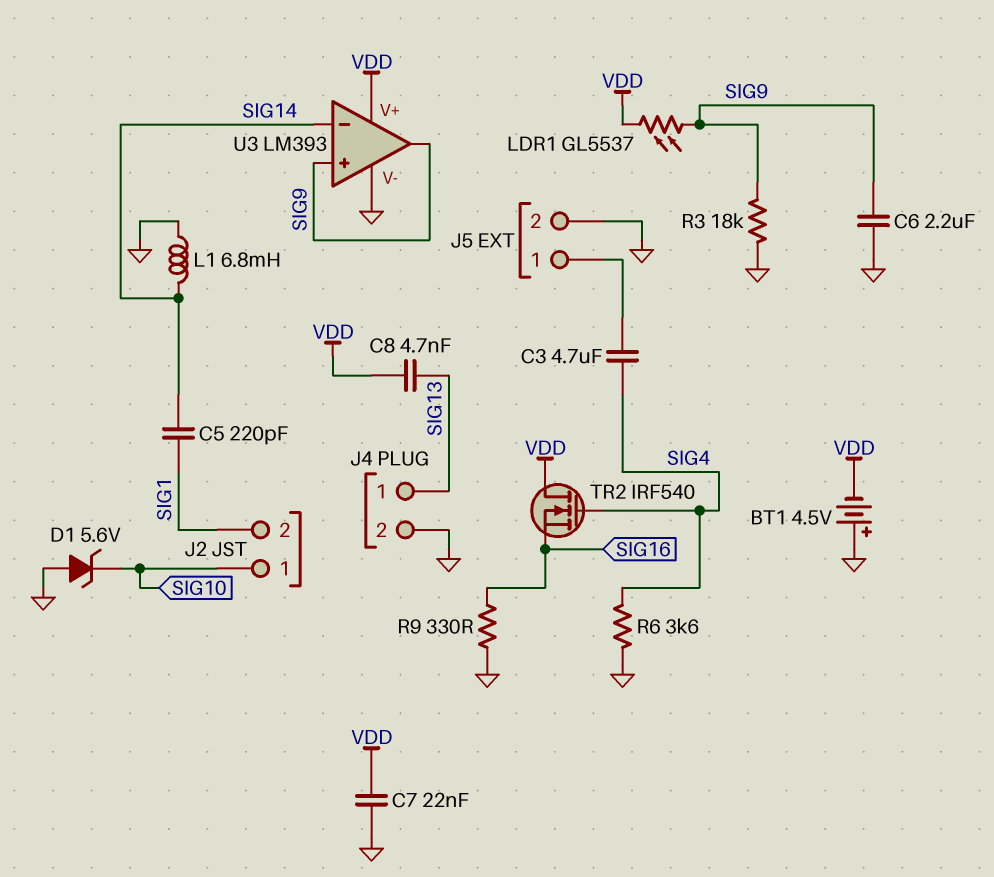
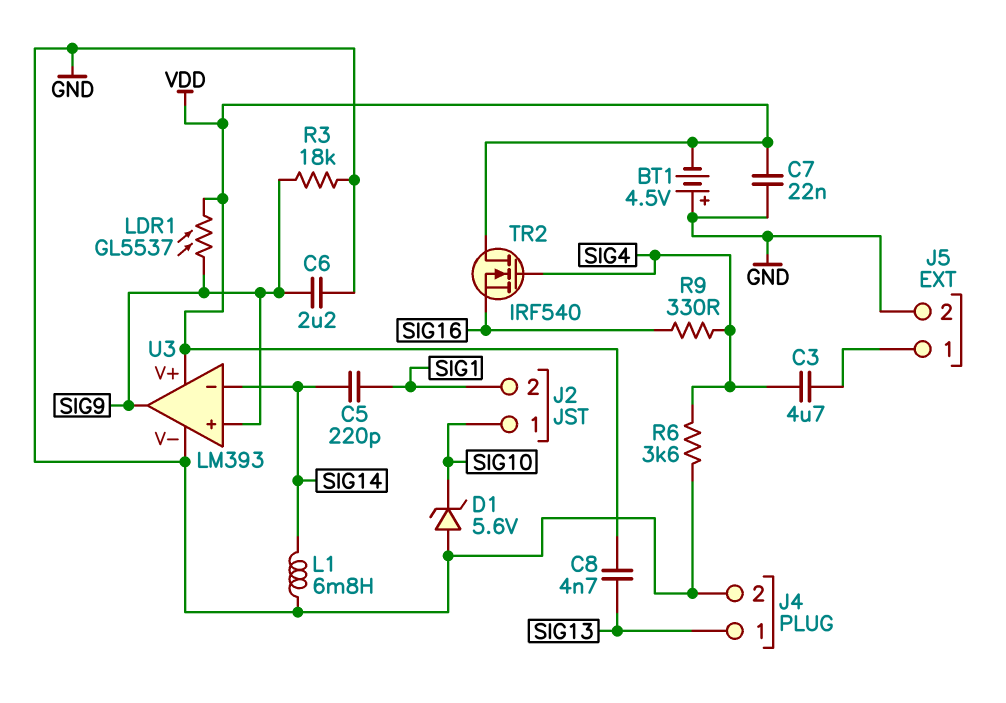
R9: 330 (GND, SIG16) -> 330 (SIG4, SIG16)

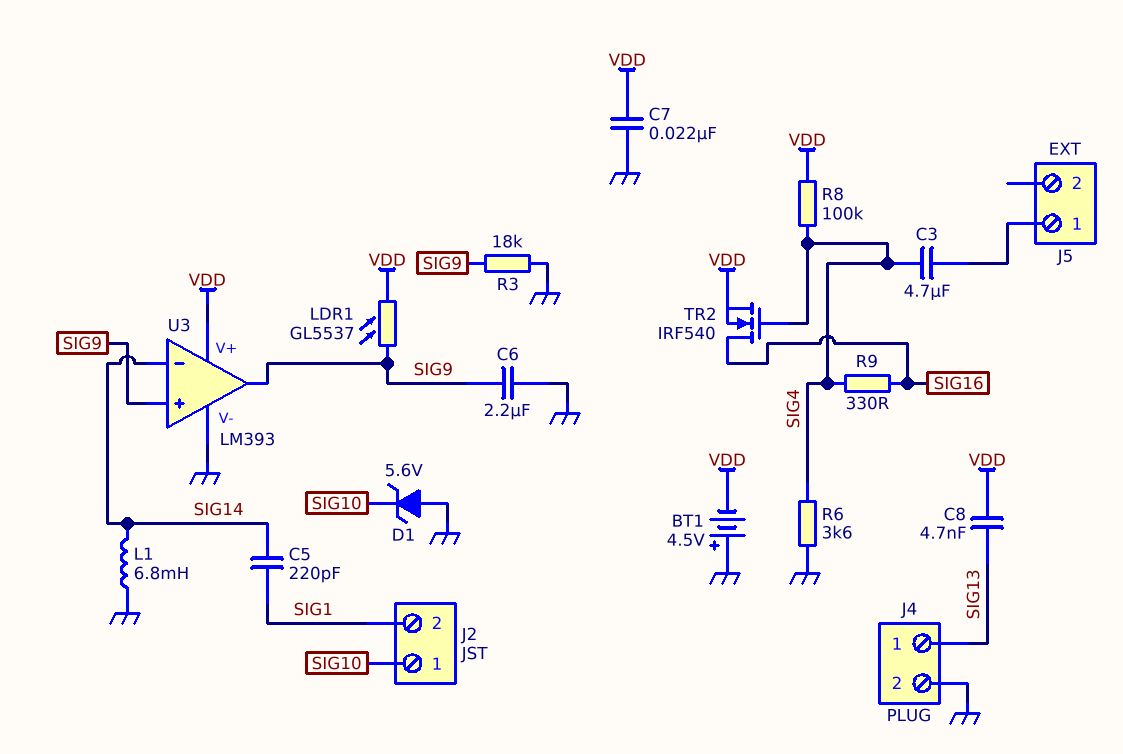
J5 pin 2: GND -> none
R8: none -> 100k (SIG4, VDD)
TR2: NMOS IRF540 (G SIG4, D VDD, S SIG16) -> NMOS IRF540 (G SIG4, D SIG16, S VDD)

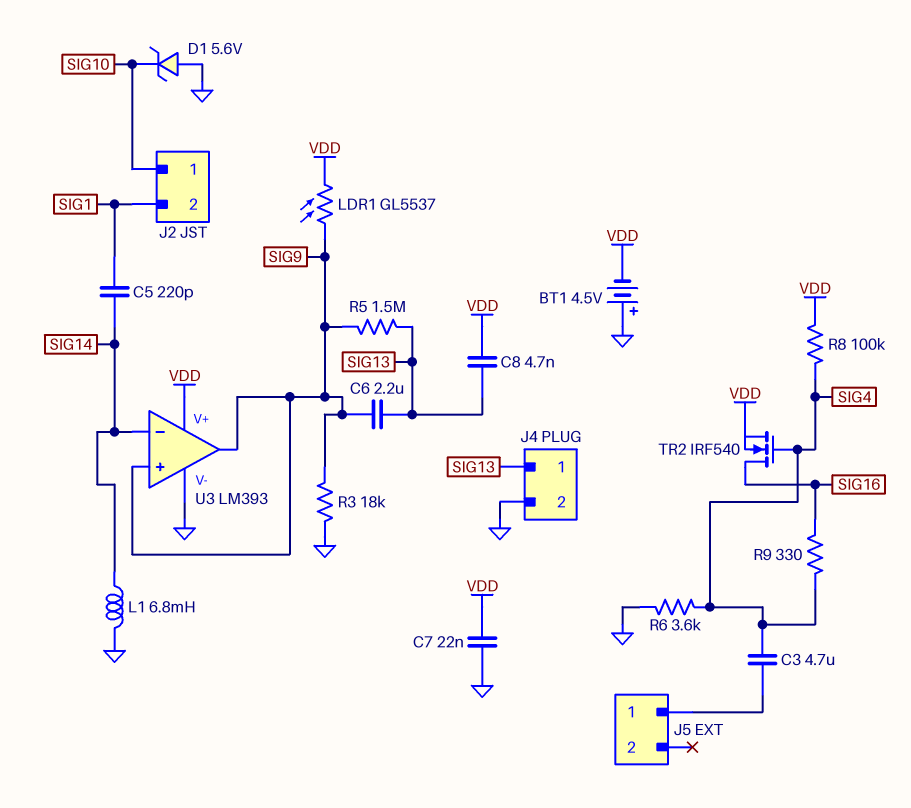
C6: 2.2uF (GND, SIG9) -> 2.2uF (SIG9, SIG13)
R5: none -> 1.5M (SIG9, SIG13)

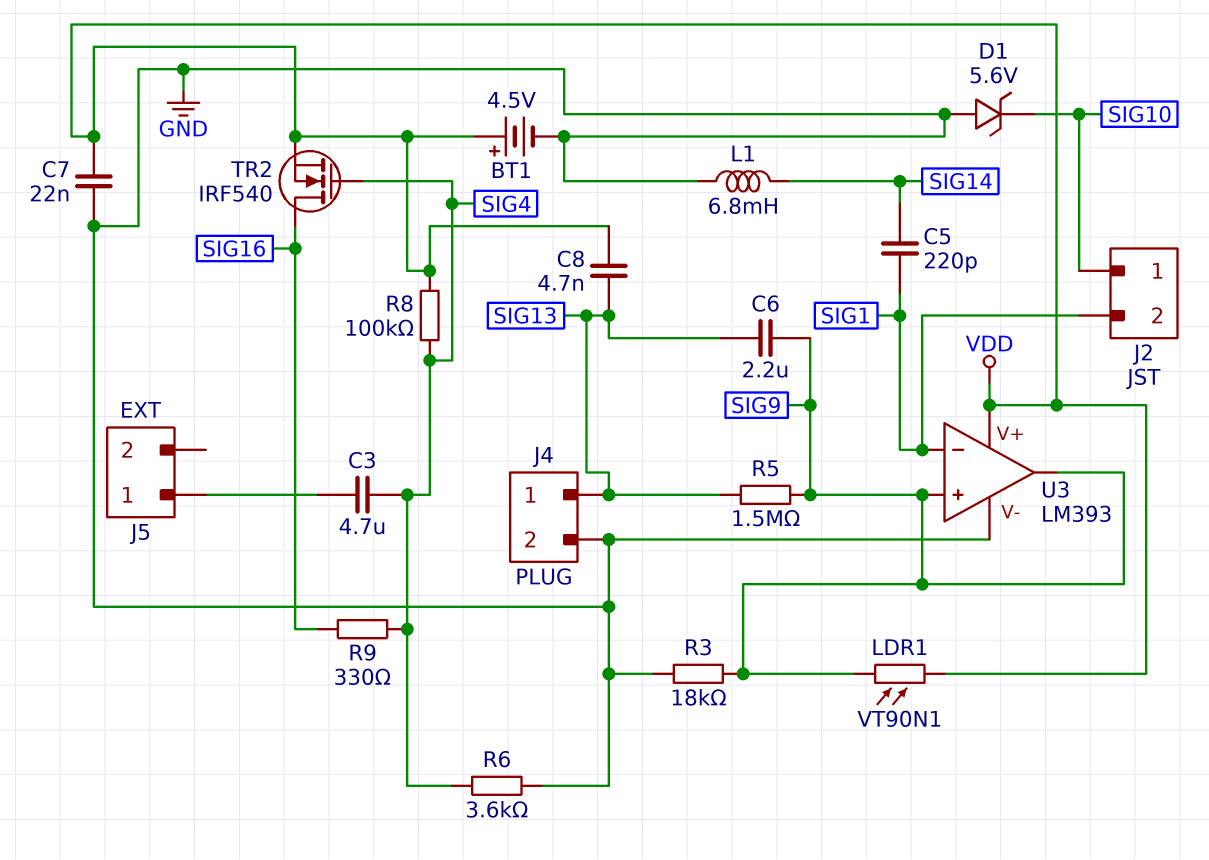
BT1: 4.5V (plus GND, minus VDD) -> 4.5V (plus VDD, minus GND)
LDR1: GL5537 (SIG9, VDD) -> VT90N1 (SIG9, VDD)
U3 pin in-: SIG14 -> SIG1

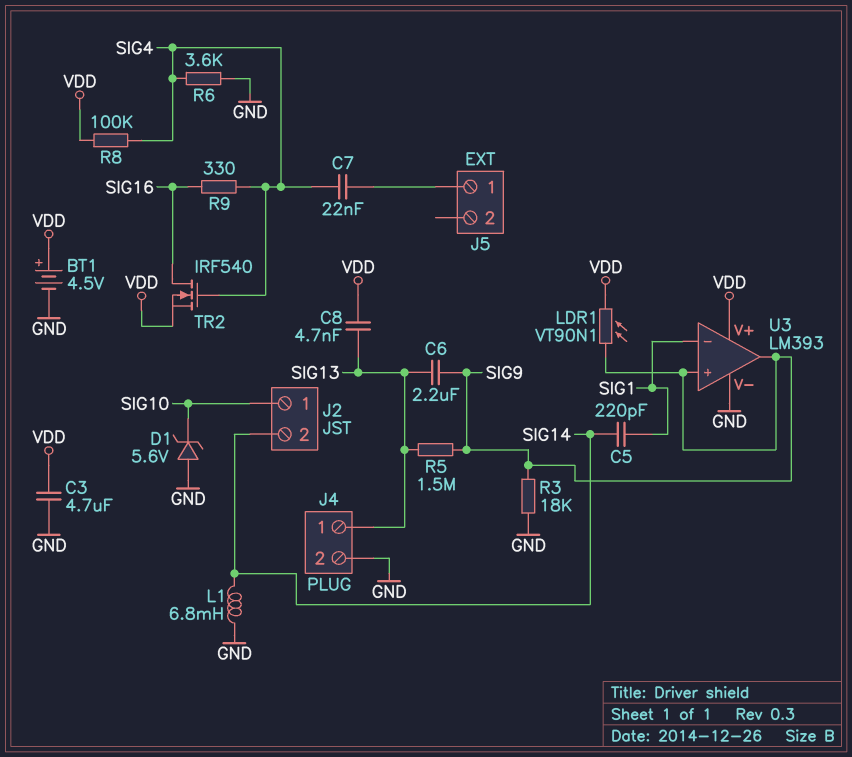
C3: 4.7uF (J5/1, SIG4) -> 4.7uF (GND, VDD)
C7: 22nF (GND, VDD) -> 22nF (J5/1, SIG4)
J2 pin 2: SIG1 -> SIG14

